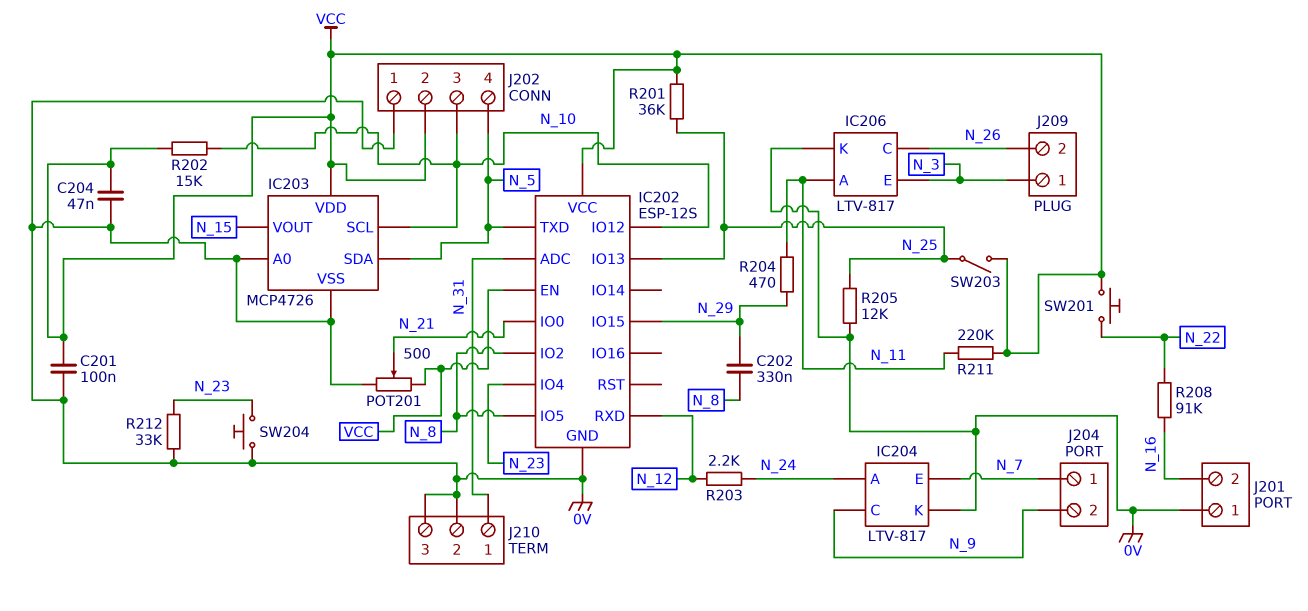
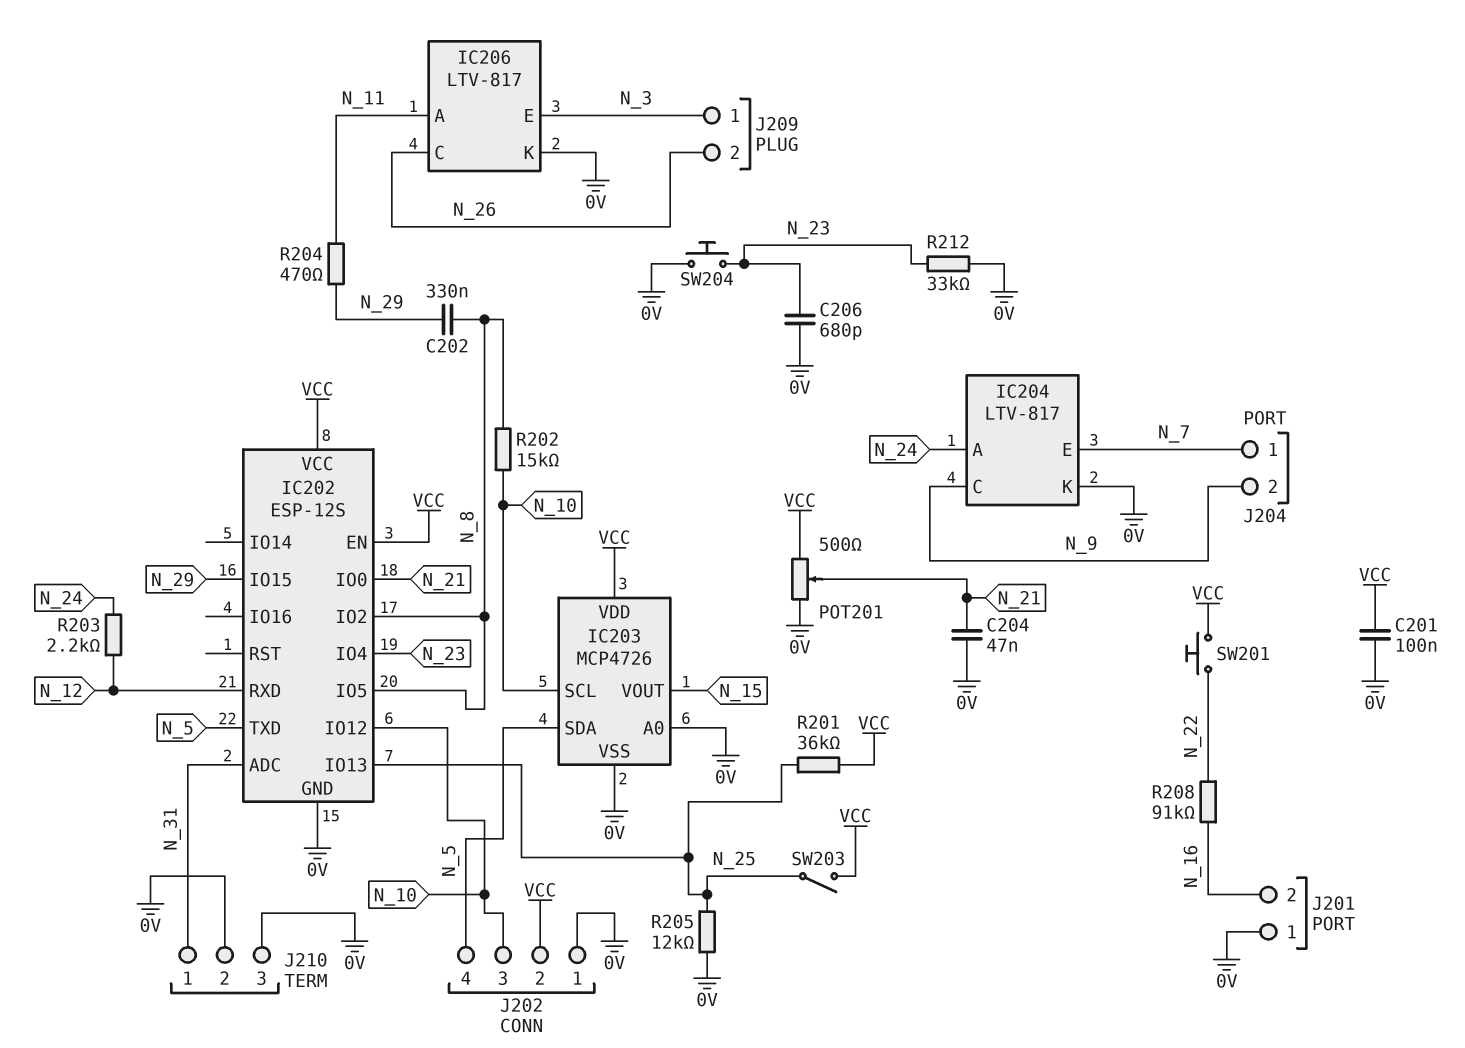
C204: 47nF (0V, VCC) -> 47nF (0V, N_21)
C206: none -> 680pF (0V, N_23)
R202: 15k (N_10, VCC) -> 15k (N_8, N_10)
R211: 220k (N_11, VCC) -> none

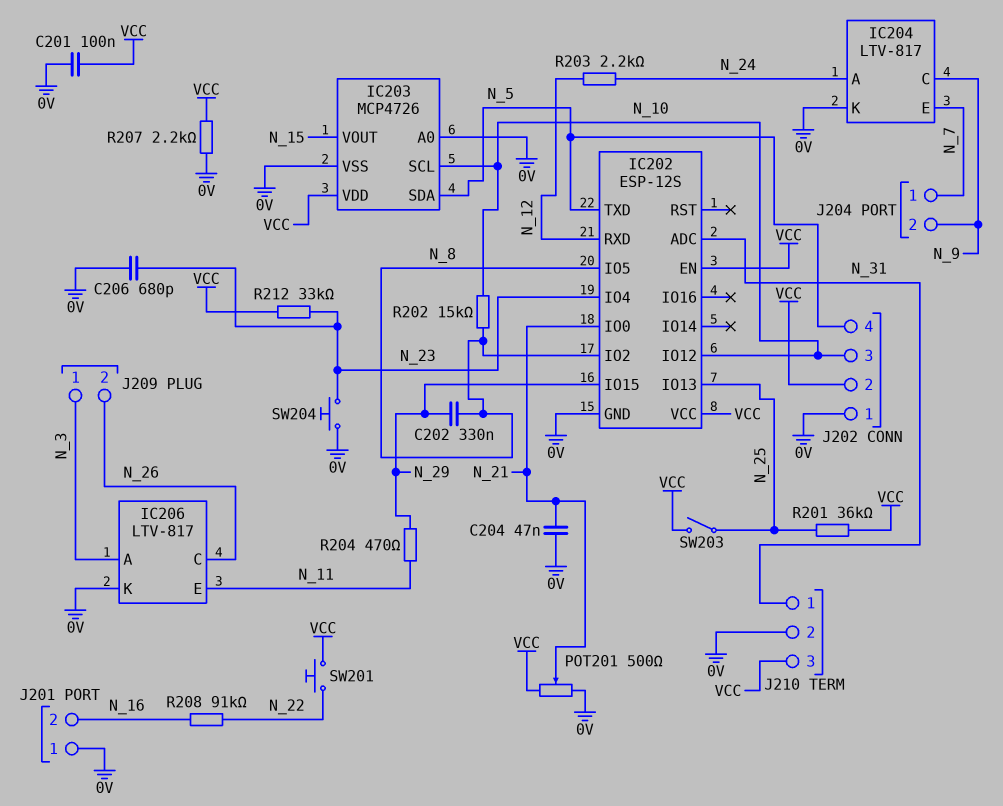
IC206 pin A: N_11 -> N_3
IC206 pin E: N_3 -> N_11
J210 pin 3: 0V -> VCC
R205: 12k (0V, N_25) -> none
R207: none -> 2.2k (0V, VCC)
R212: 33k (0V, N_23) -> 33k (N_23, VCC)

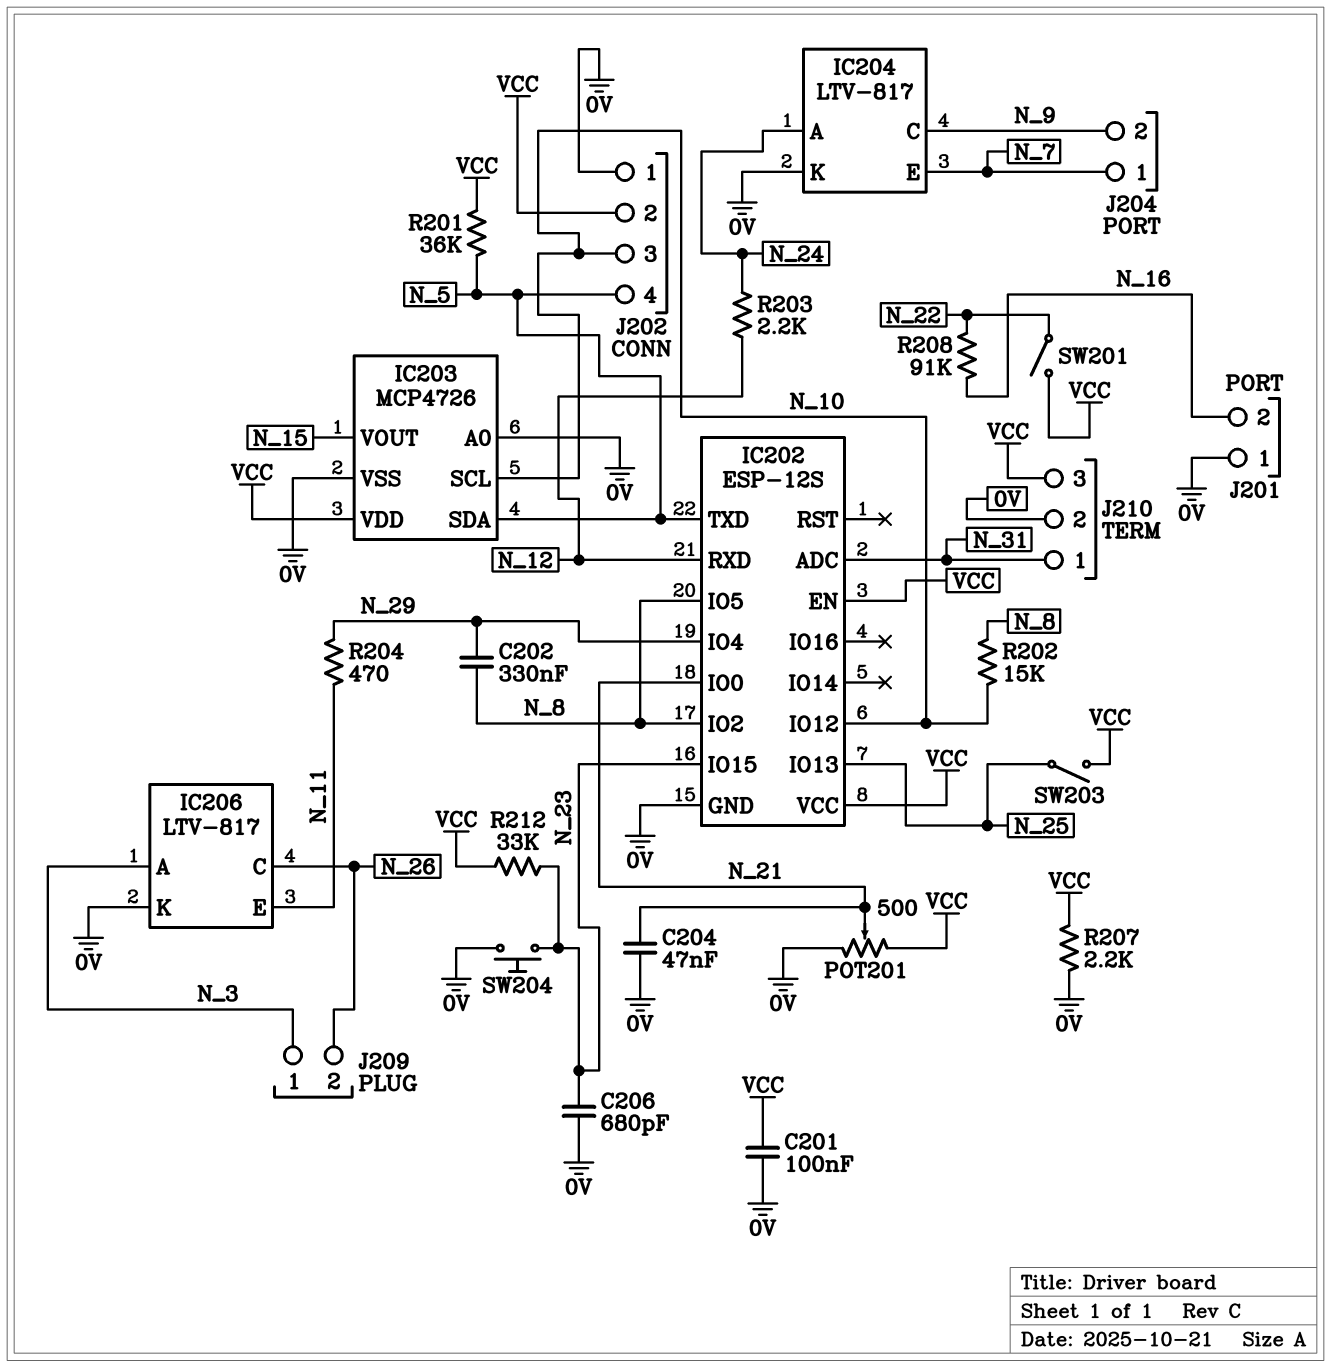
IC202 pin IO4: N_23 -> N_29
IC202 pin IO15: N_29 -> N_23
R201: 36k (N_25, VCC) -> 36k (N_5, VCC)
SW201: button (N_22, VCC) -> switch (N_22, VCC)

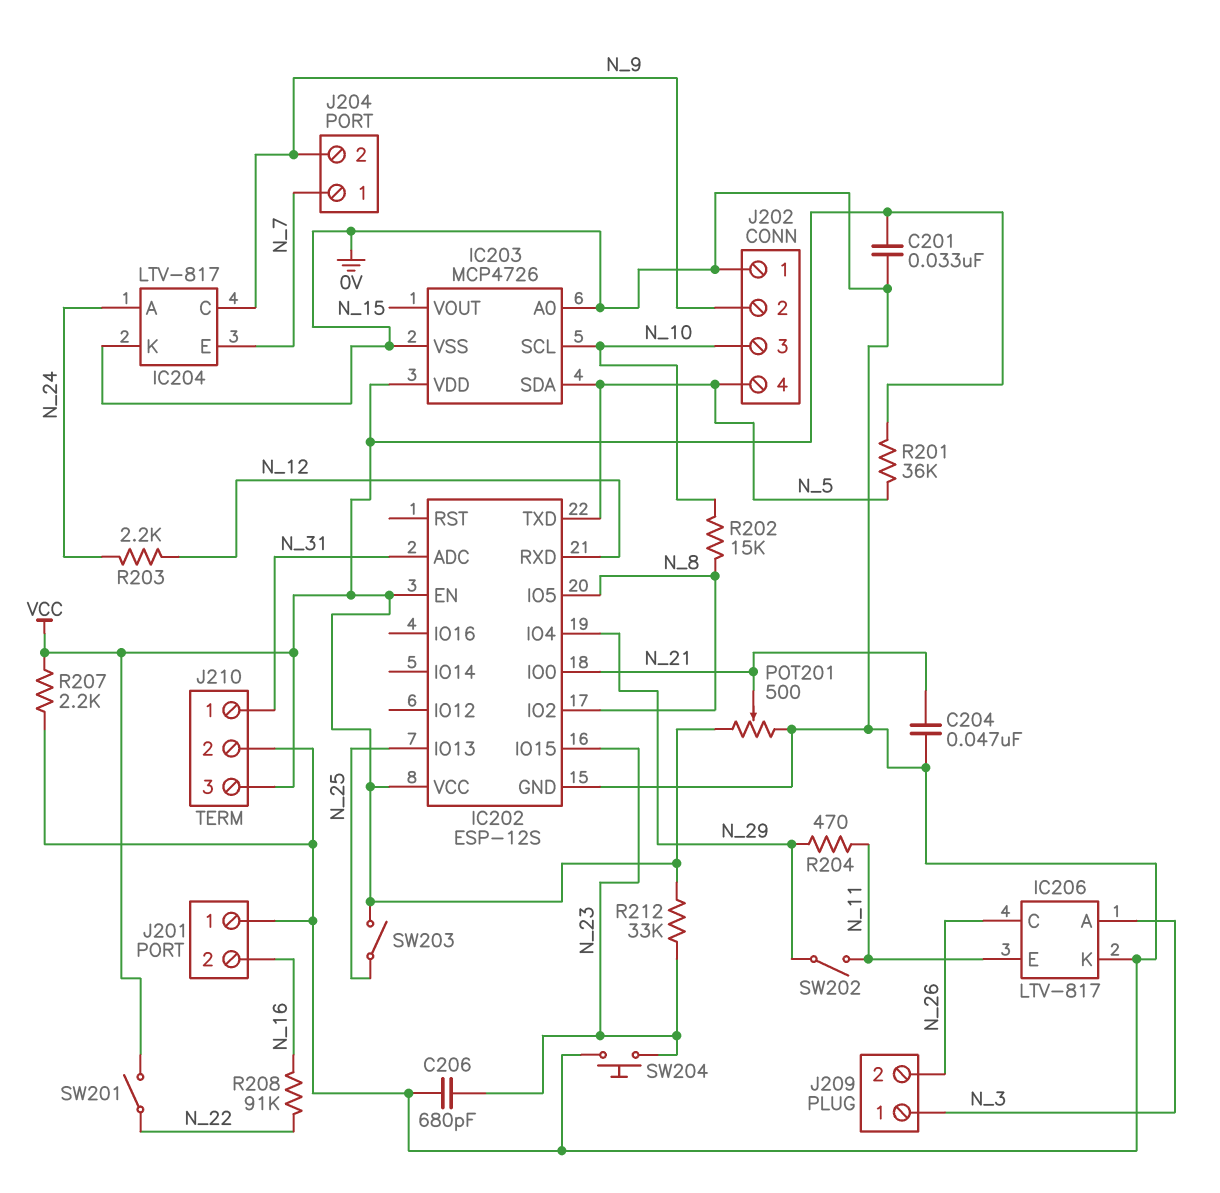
C201: 100nF (0V, VCC) -> 33nF (0V, VCC)
C202: 330nF (N_8, N_29) -> none
IC202 pin IO12: N_10 -> none
J202 pin 2: VCC -> N_9
SW202: none -> switch (N_11, N_29)

